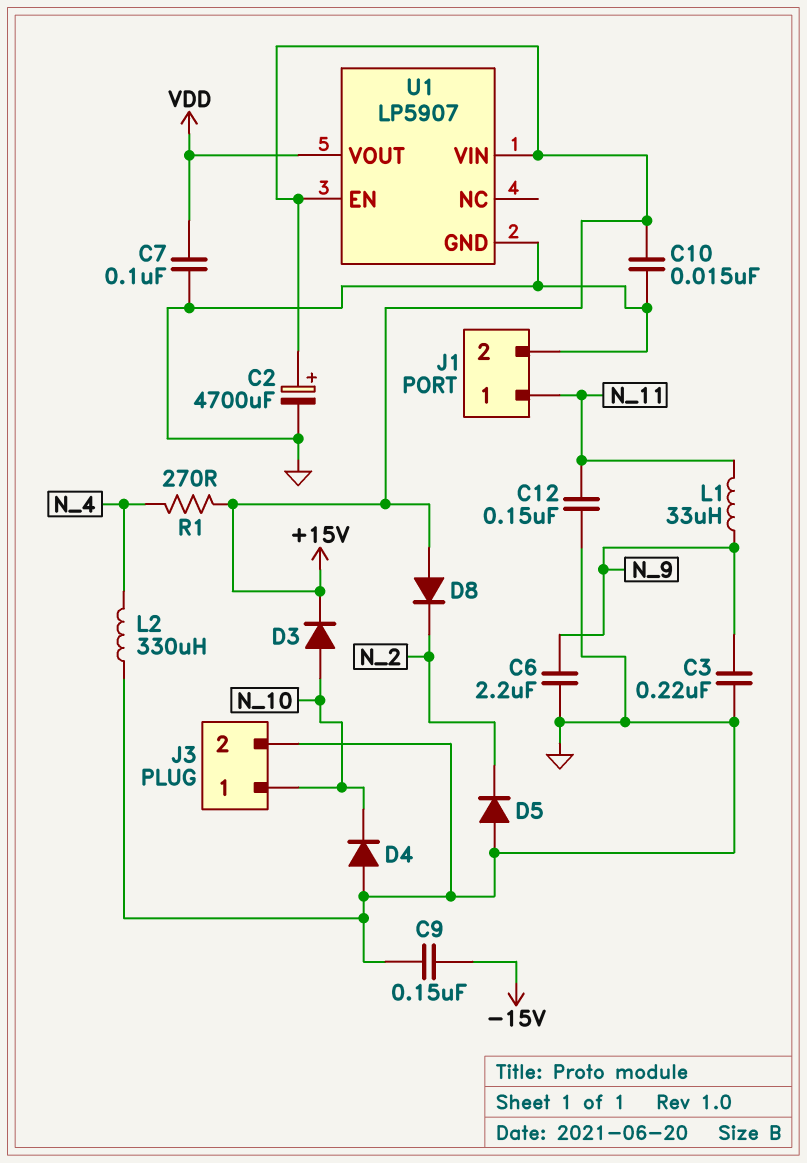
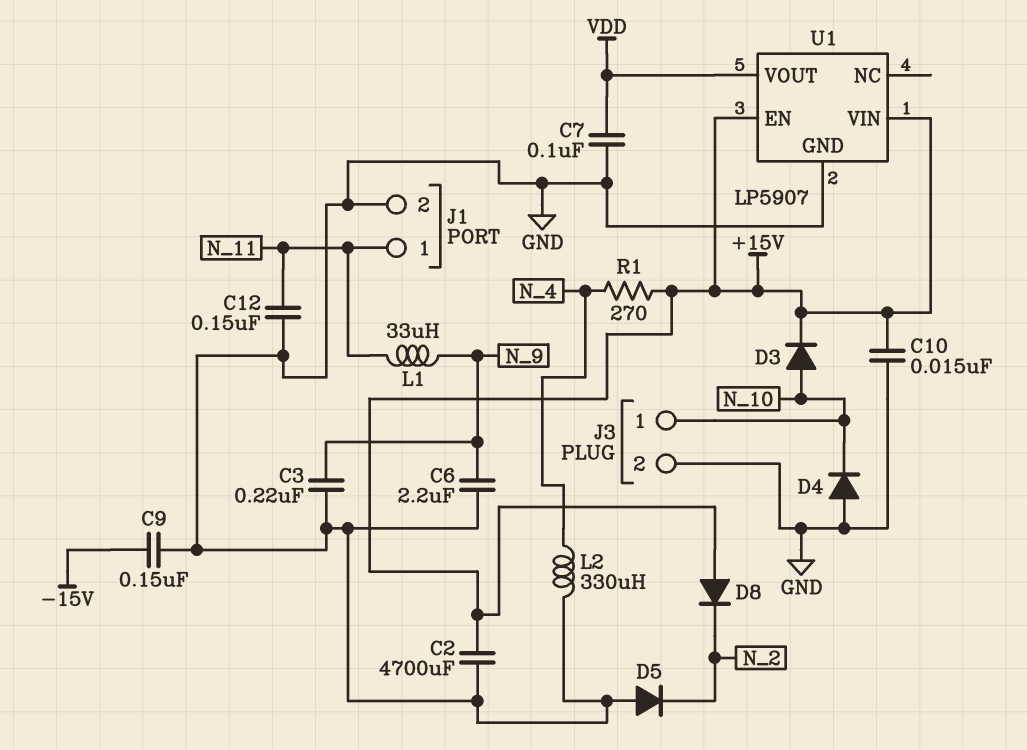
C2: 4700uF (plus +15V, minus GND) -> 4700uF (+15V, GND)

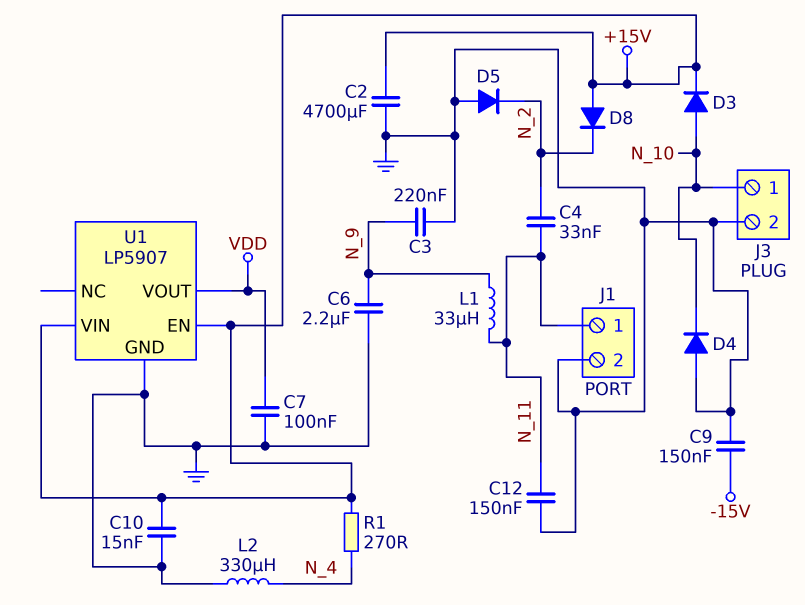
C4: none -> 33nF (N_2, N_11)

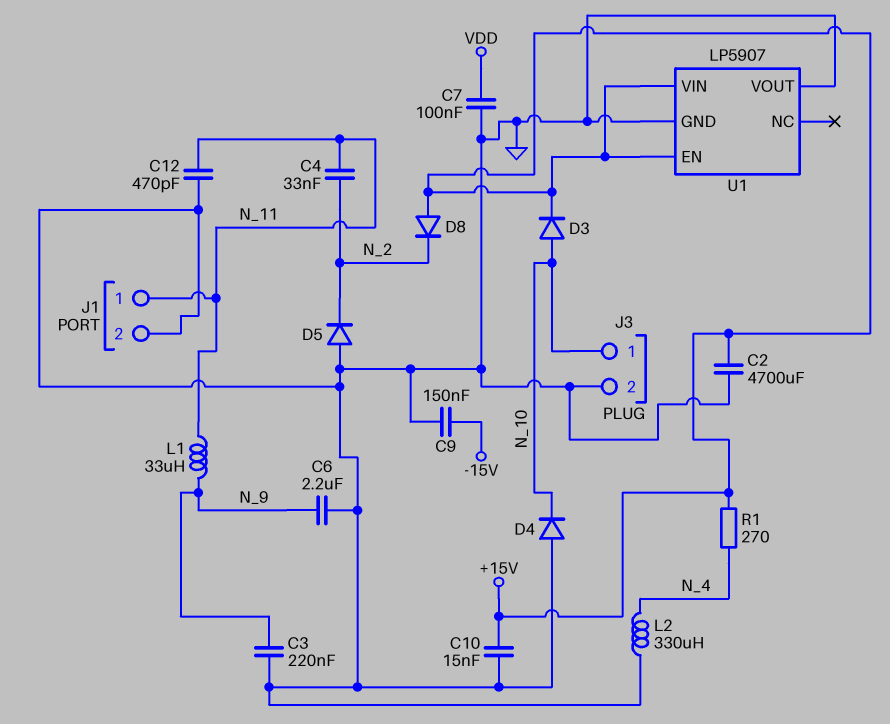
C12: 150nF (GND, N_11) -> 470pF (GND, N_11)
U1 pin VOUT: VDD -> GND

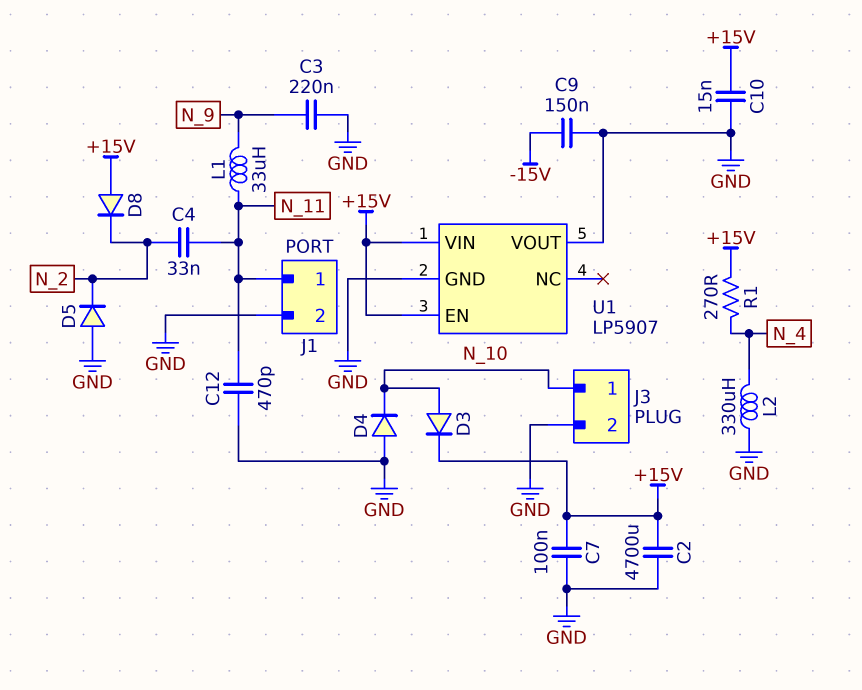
C6: 2.2uF (GND, N_9) -> none
C7: 100nF (GND, VDD) -> 100nF (+15V, GND)

